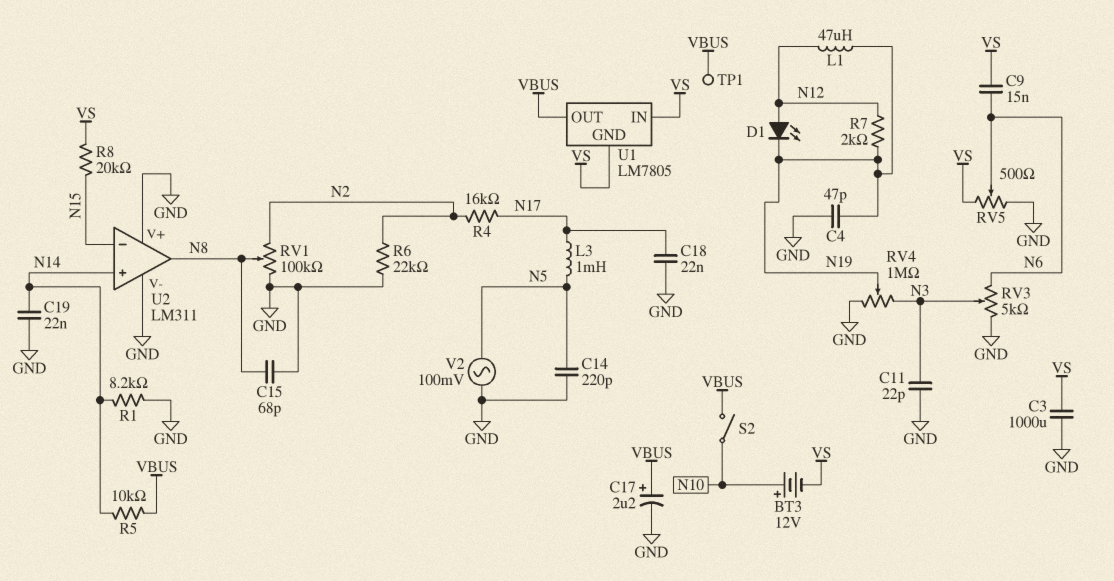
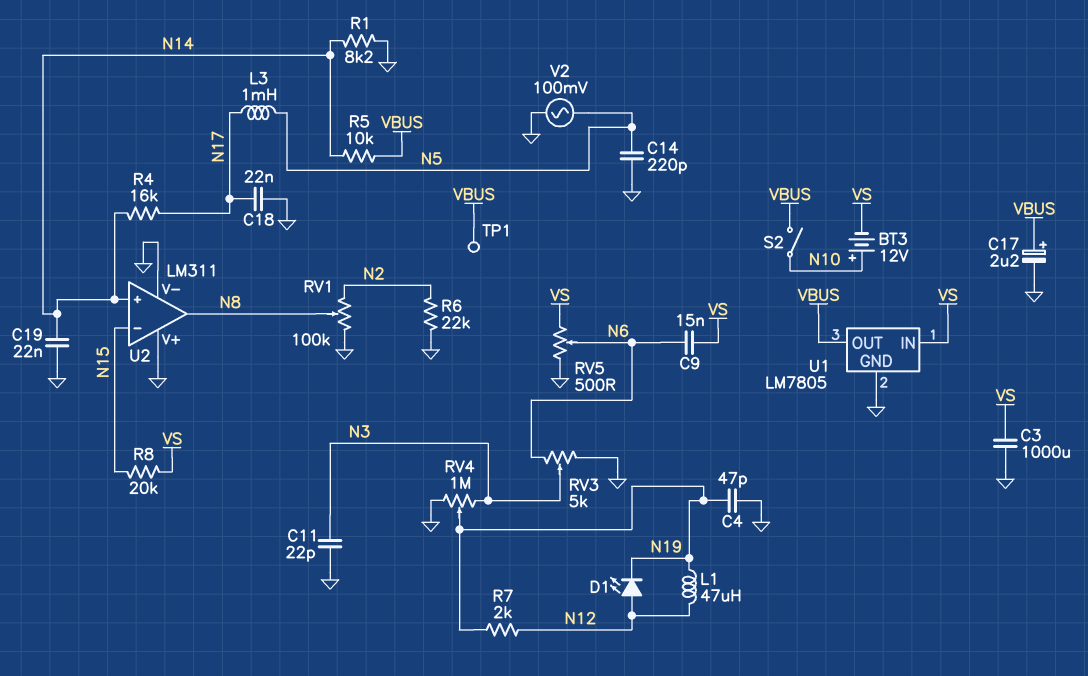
C15: 68pF (GND, N8) -> none
R4: 16k (N2, N17) -> 16k (N14, N17)
U1 pin GND: VS -> GND

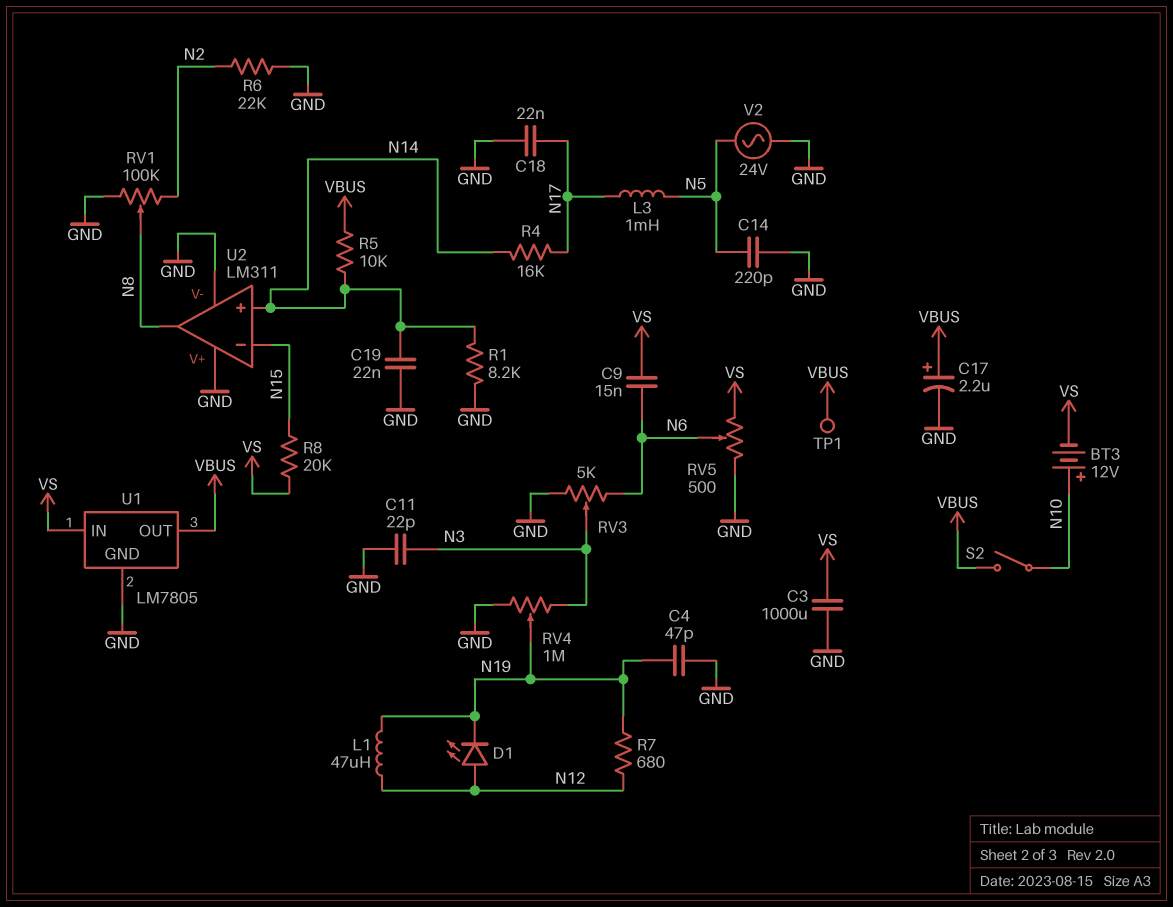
R7: 2k (N12, N19) -> 680 (N12, N19)
V2: AC 100mV (GND, N5) -> AC 24V (GND, N5)

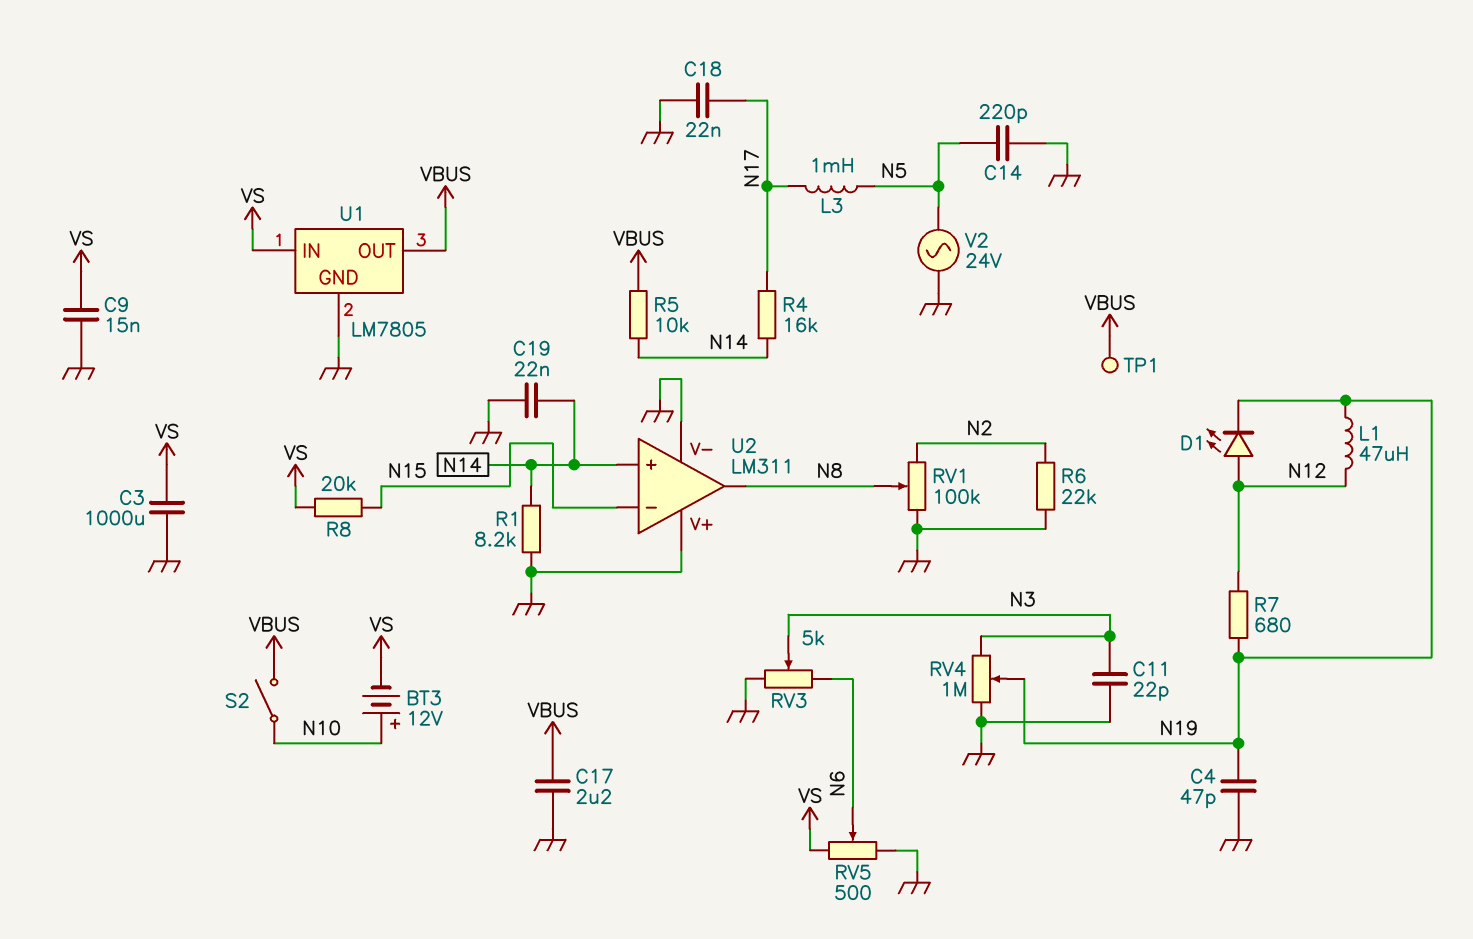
C9: 15nF (N6, VS) -> 15nF (GND, VS)
C17: 2.2uF (plus VBUS, minus GND) -> 2.2uF (GND, VBUS)

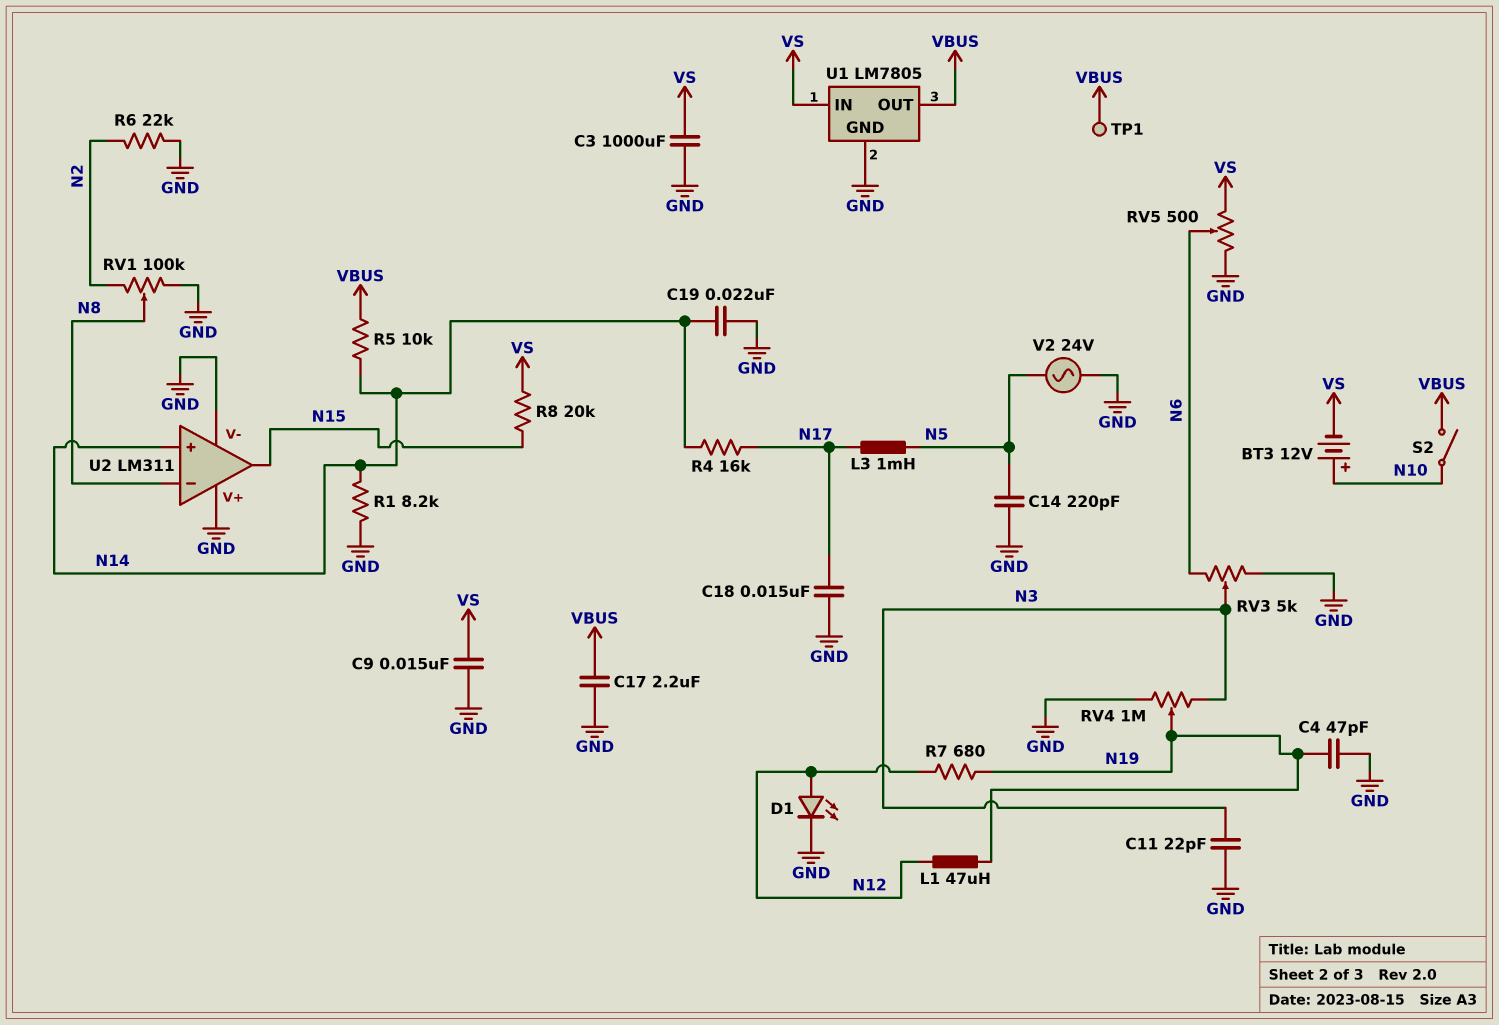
C18: 22nF (GND, N17) -> 15nF (GND, N17)
D1: LED (A N12, K N19) -> LED (A N12, K GND)
U2 pin in-: N15 -> N8
U2 pin out: N8 -> N15

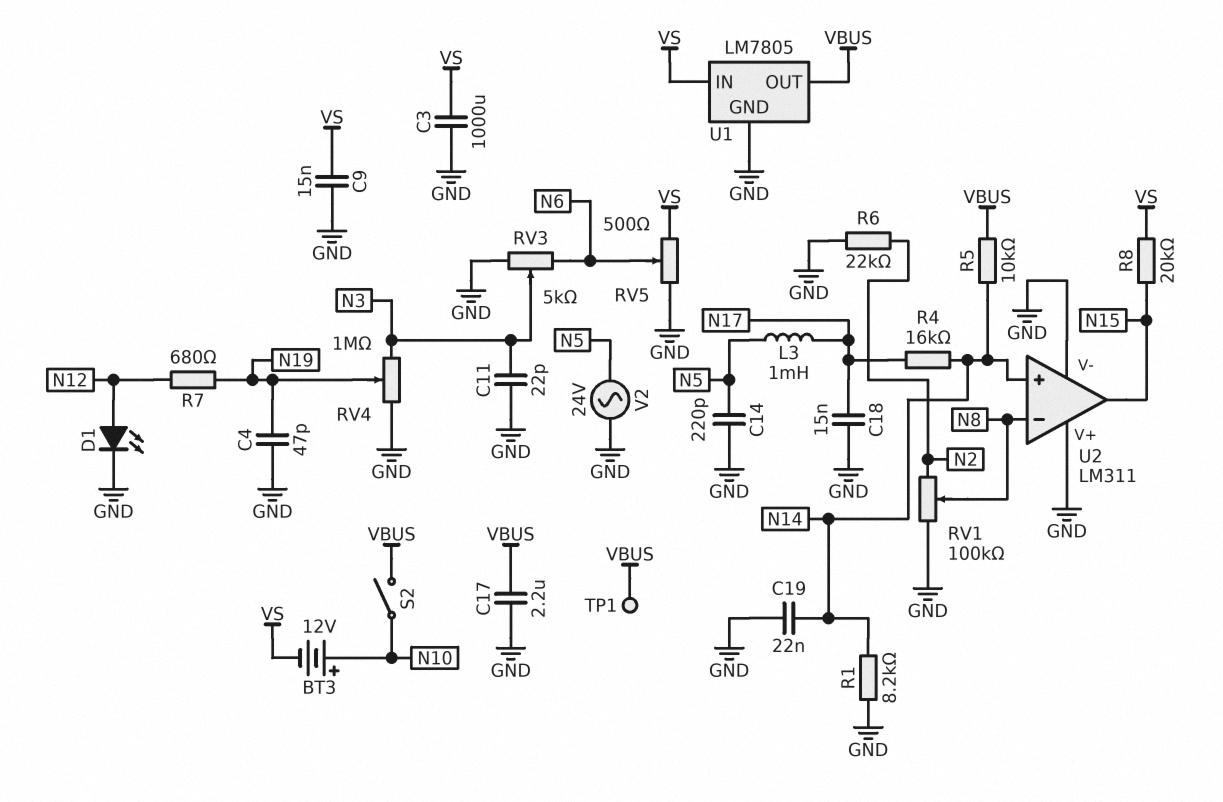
L1: 47uH (N12, N19) -> none

